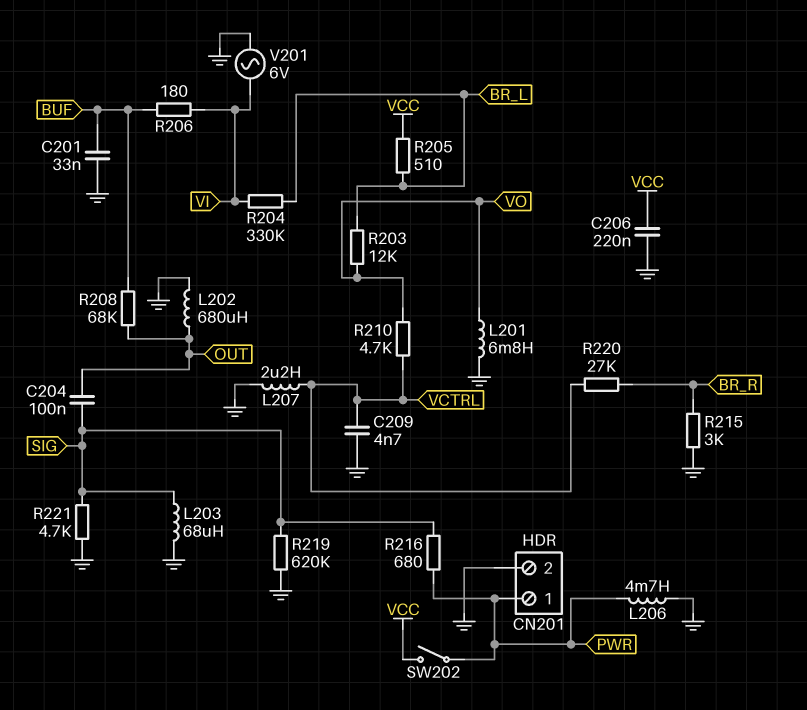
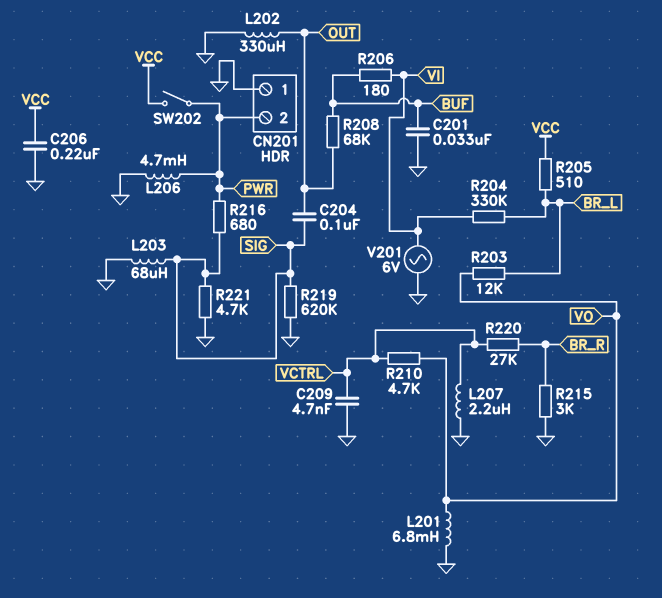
CN201 pin 1: PWR -> GND
CN201 pin 2: GND -> PWR
L202: 680uH (GND, OUT) -> 330uH (GND, OUT)

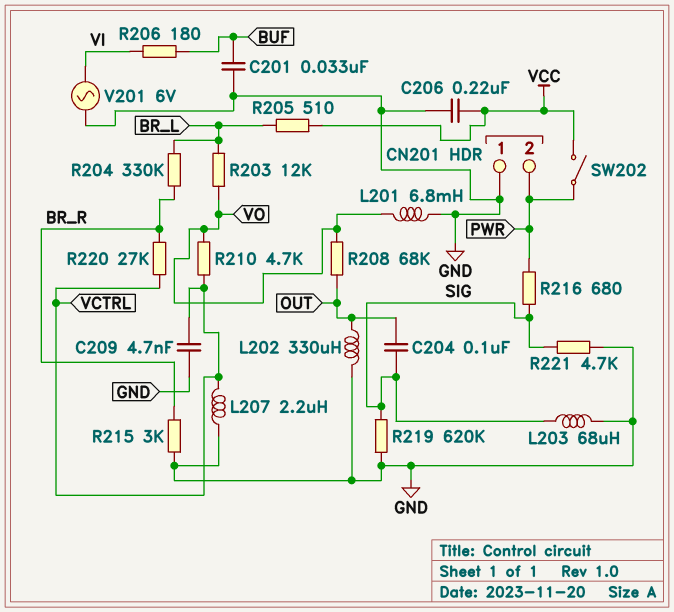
L206: 4.7mH (GND, PWR) -> none
R204: 330k (BR_L, VI) -> 330k (BR_L, BR_R)
R208: 68k (BUF, OUT) -> 68k (OUT, VO)

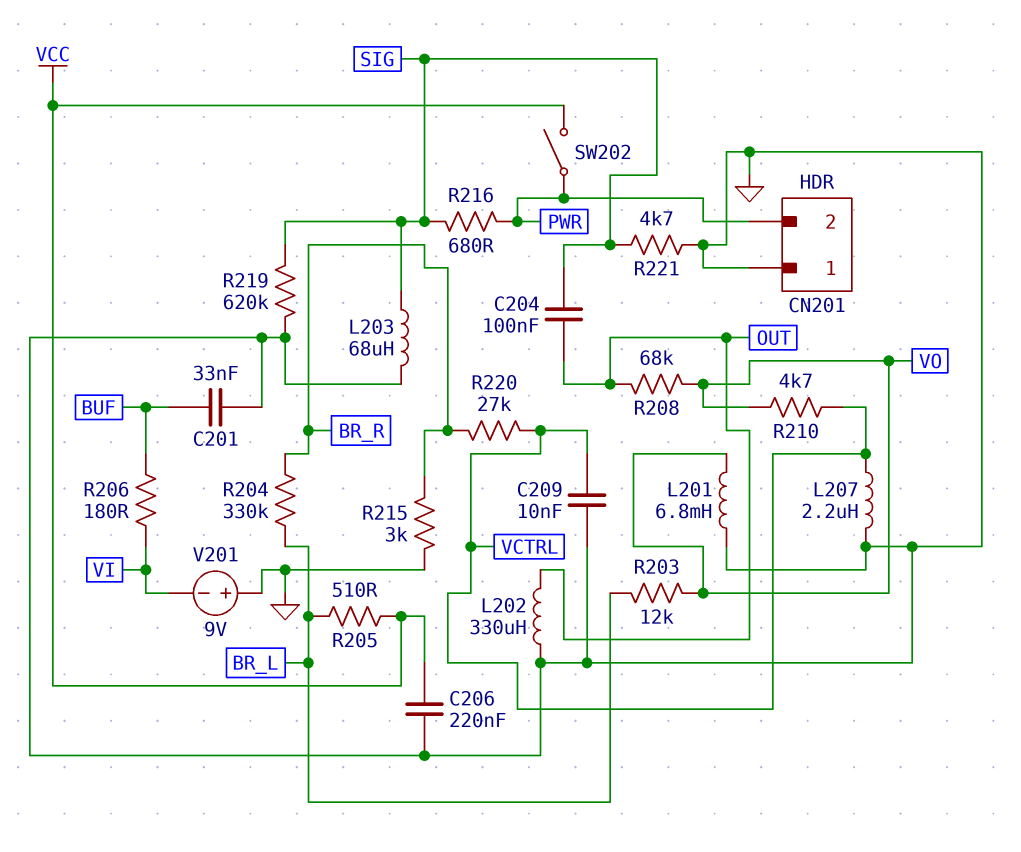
C209: 4.7nF (GND, VCTRL) -> 10nF (GND, VCTRL)
V201: AC 6V (GND, VI) -> 9V (plus GND, minus VI)

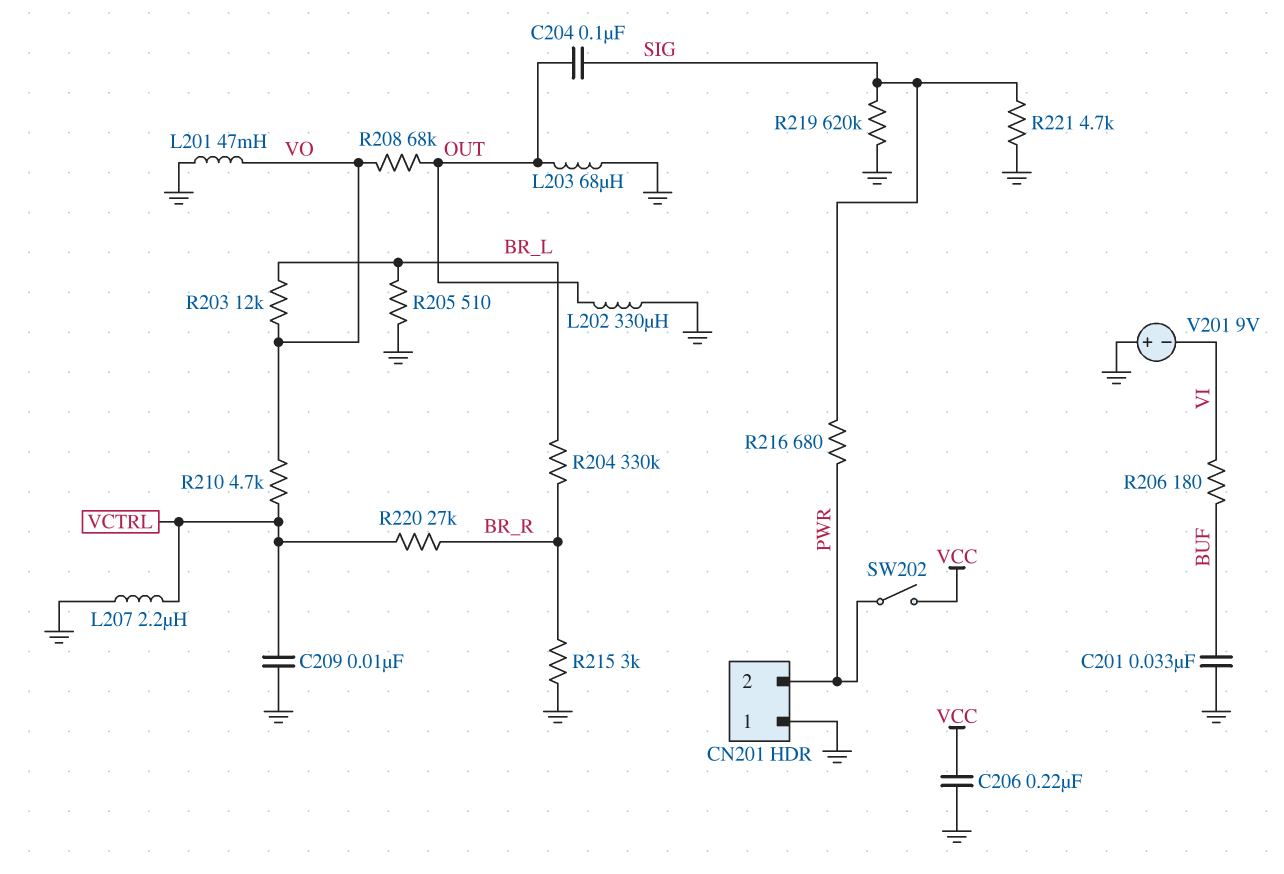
L201: 6.8mH (GND, VO) -> 47mH (GND, VO)
L203: 68uH (GND, SIG) -> 68uH (GND, OUT)
R205: 510 (BR_L, VCC) -> 510 (BR_L, GND)

